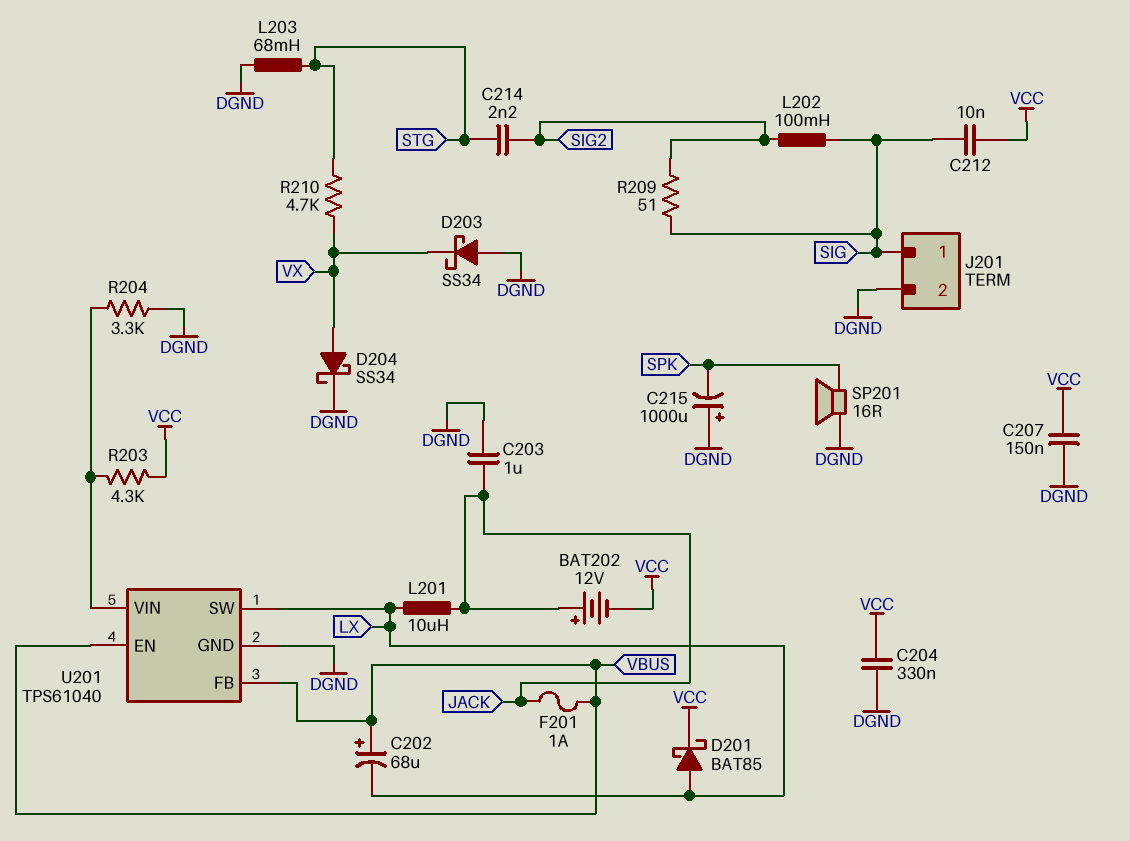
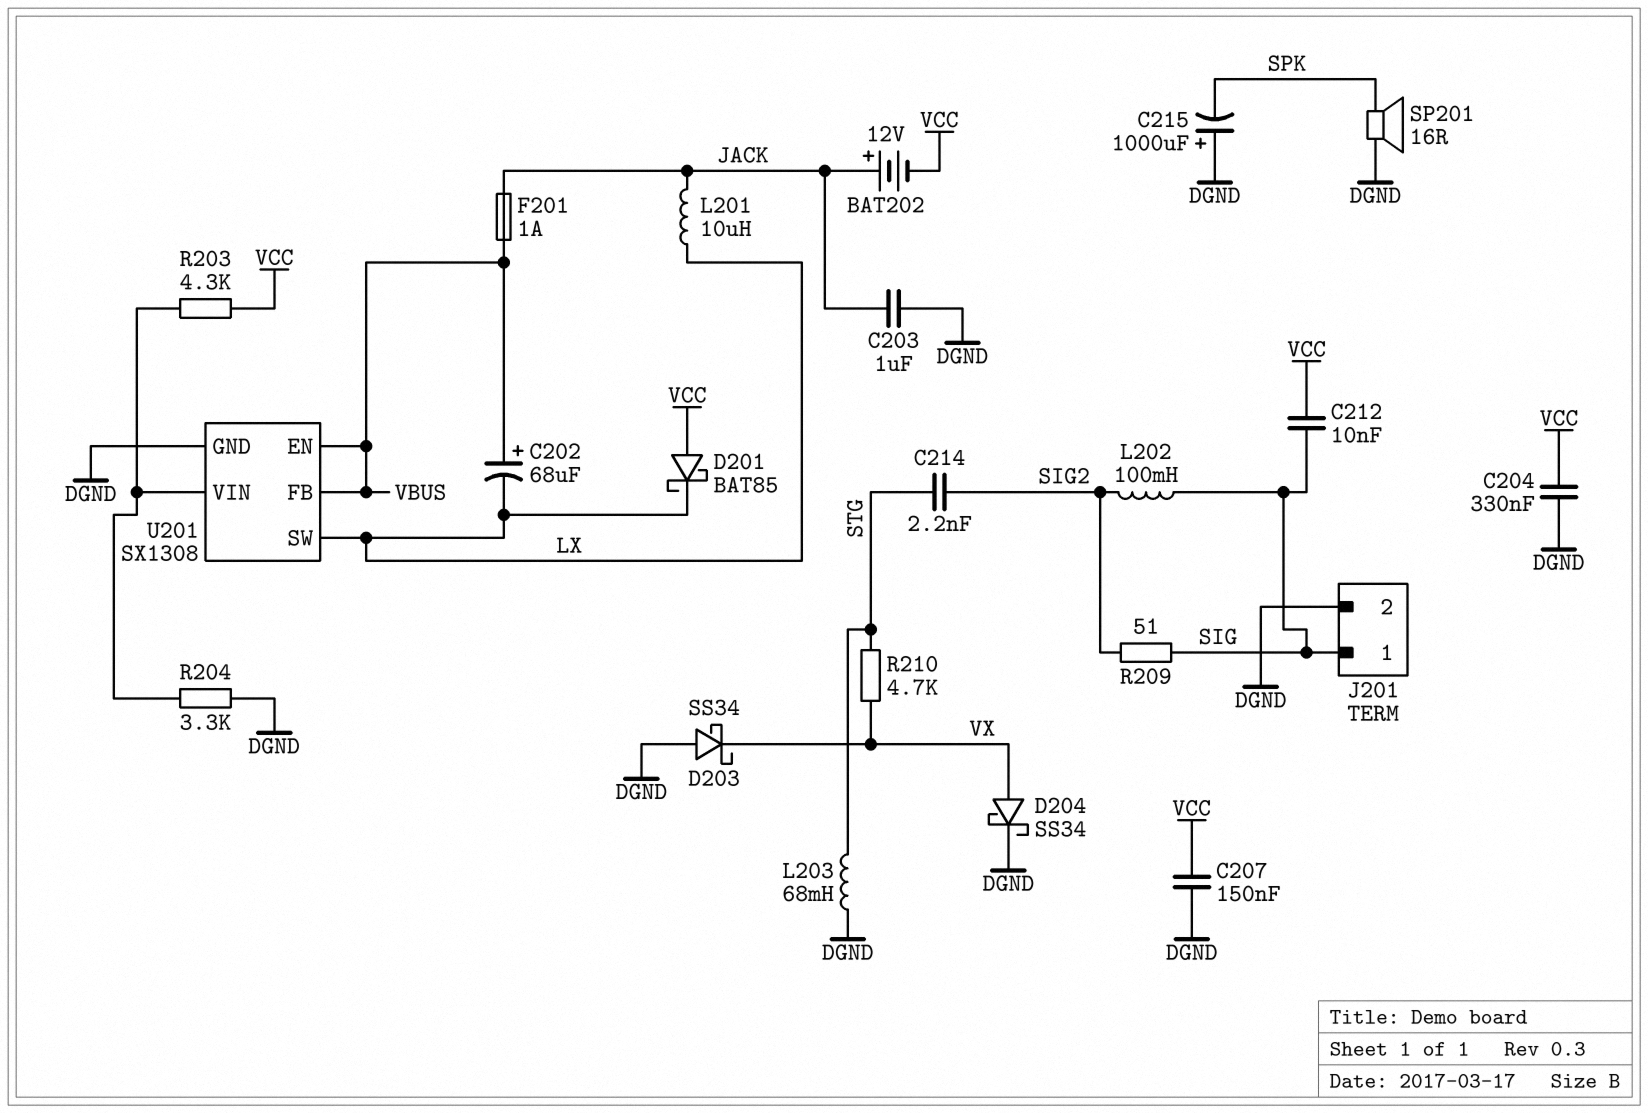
D201: schottky BAT85 (A LX, K VCC) -> schottky BAT85 (A VCC, K LX)
U201: TPS61040 -> SX1308

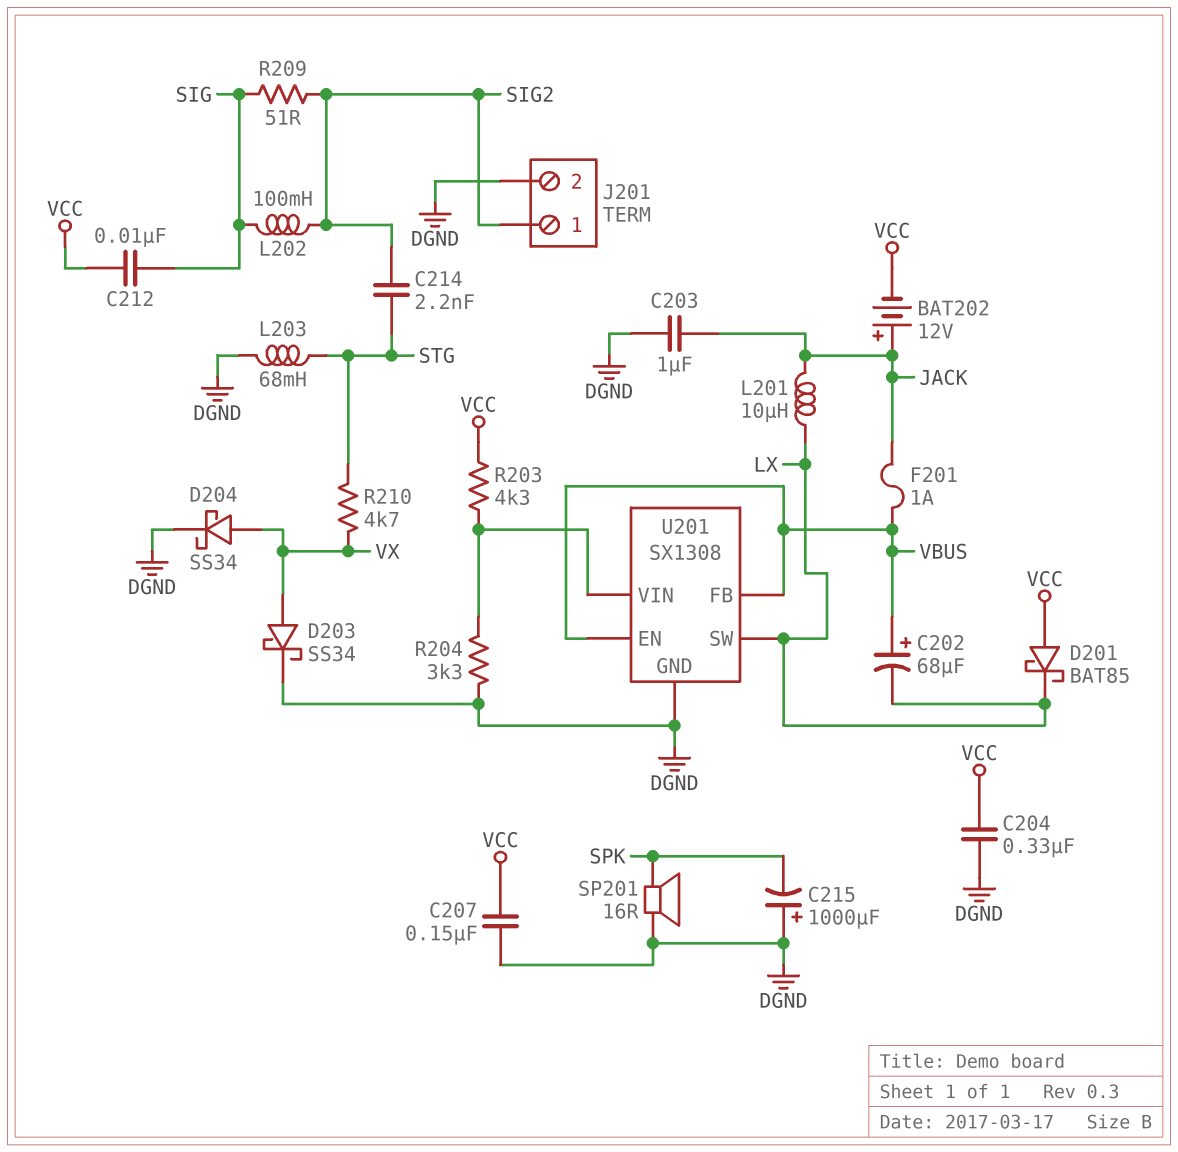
D203: schottky SS34 (A DGND, K VX) -> schottky SS34 (A VX, K DGND)
J201 pin 1: SIG -> SIG2

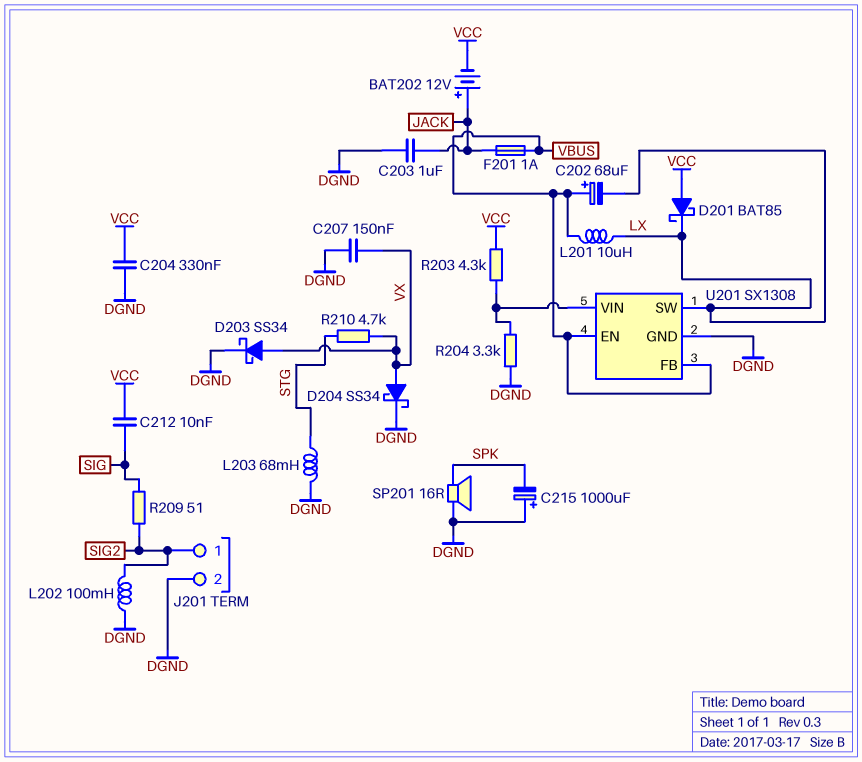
C207: 150nF (DGND, VCC) -> 150nF (DGND, VX)
C214: 2.2nF (SIG2, STG) -> none
L201: 10uH (JACK, LX) -> 10uH (LX, VBUS)
L202: 100mH (SIG, SIG2) -> 100mH (DGND, SIG2)

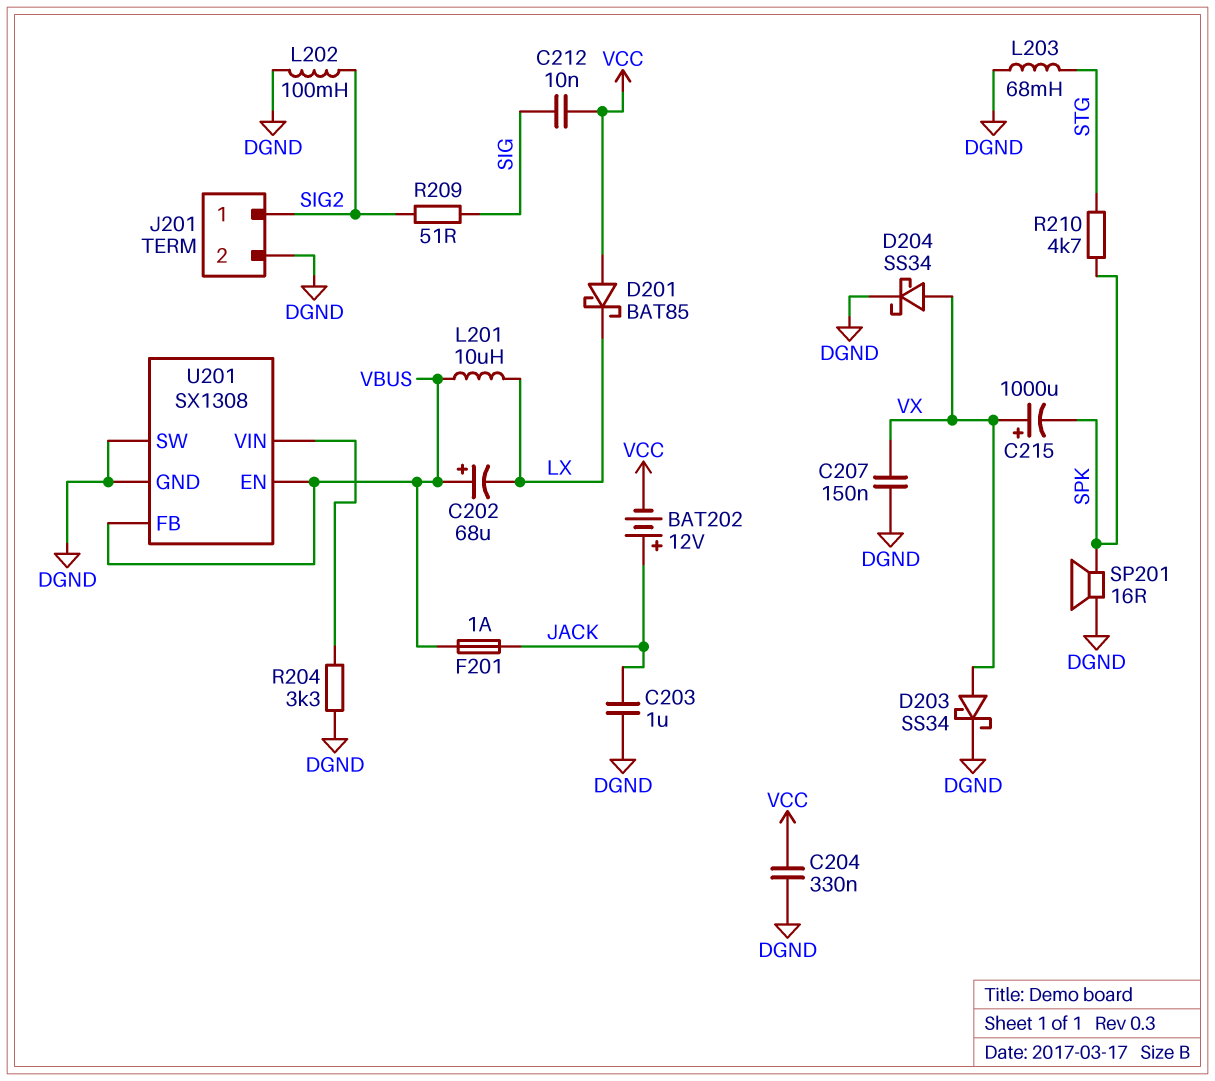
C215: 1000uF (plus DGND, minus SPK) -> 1000uF (plus VX, minus SPK)
R203: 4.3k (U201/VIN, VCC) -> none
R210: 4.7k (STG, VX) -> 4.7k (SPK, STG)
U201 pin SW: LX -> DGND

